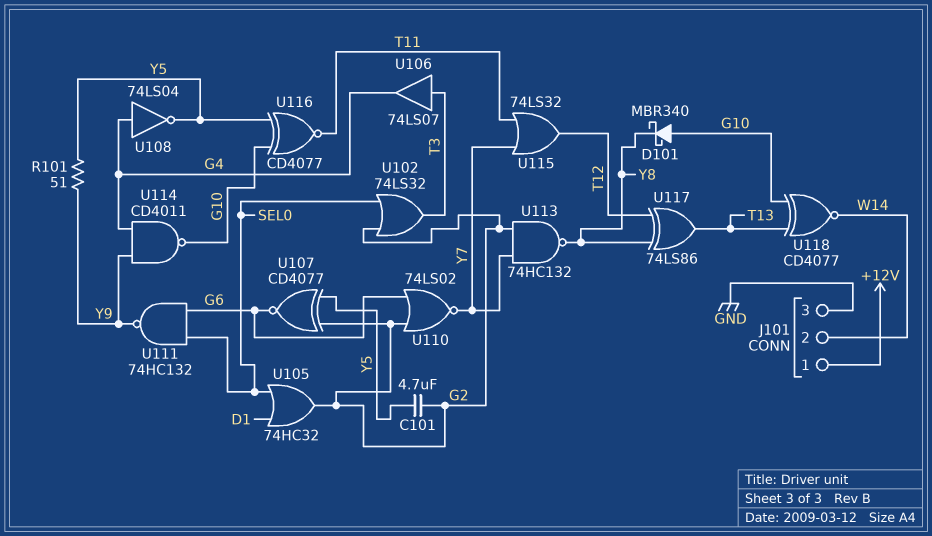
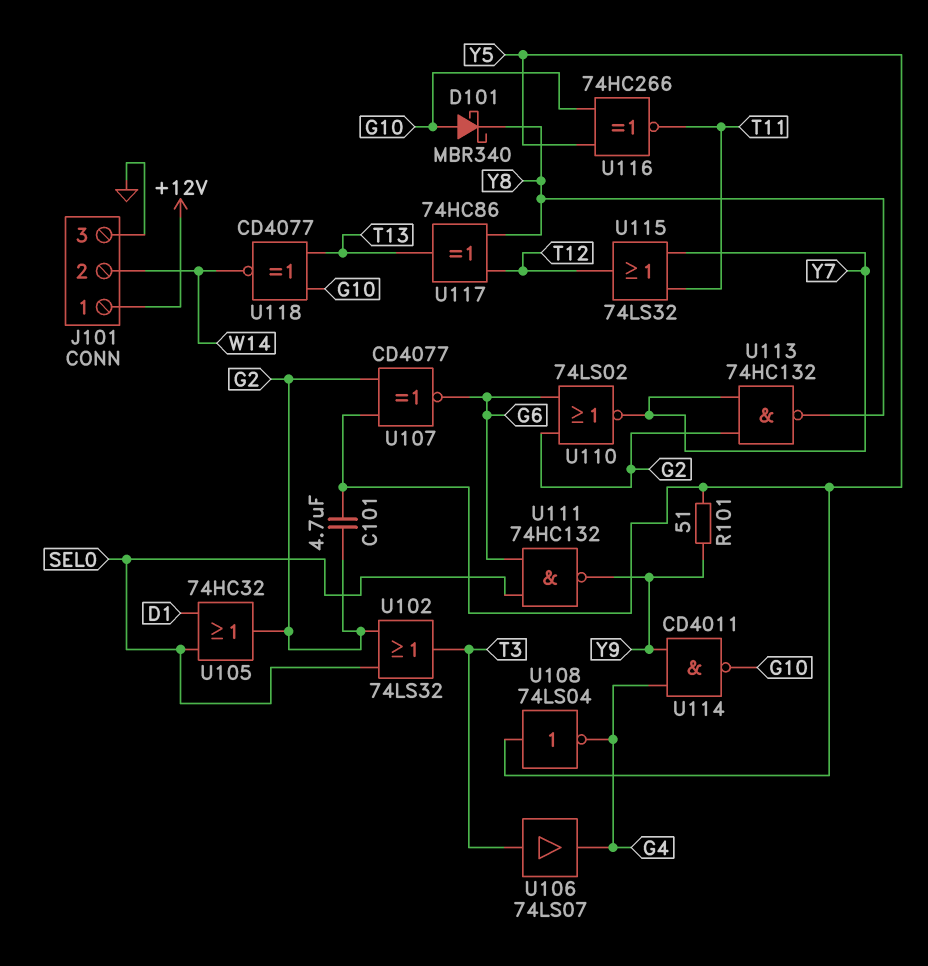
U108: NOT 74LS04 (in G4, out Y5) -> NOT 74LS04 (in Y5, out G4)
U116: XNOR CD4077 (in G10, in Y5, out T11) -> XNOR 74HC266 (in G10, in Y5, out T11)
U117: XOR 74LS86 (in T12, in Y8, out T13) -> XOR 74HC86 (in T12, in Y8, out T13)

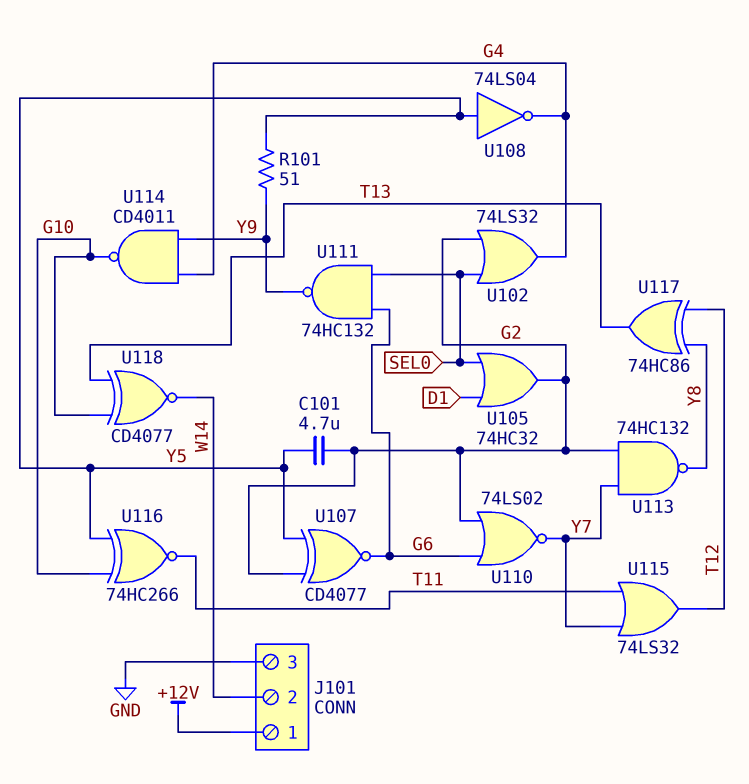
D101: schottky MBR340 (A G10, K Y8) -> none
U102: OR 74LS32 (in G2, in SEL0, out T3) -> OR 74LS32 (in G2, in SEL0, out G4)
U106: buffer 74LS07 (in T3, out G4) -> none

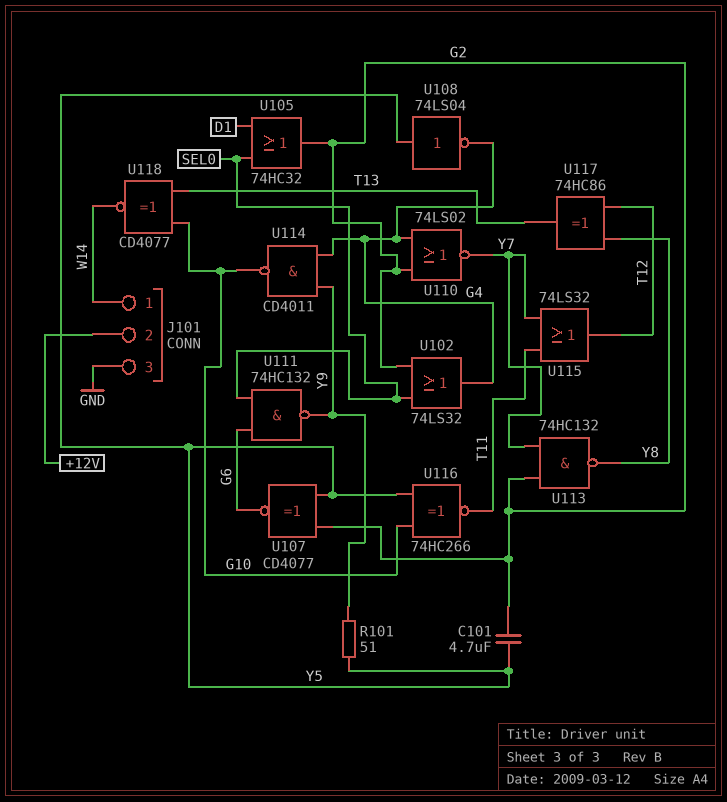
J101 pin 1: +12V -> W14
J101 pin 2: W14 -> +12V
U110: NOR 74LS02 (in G2, in G6, out Y7) -> NOR 74LS02 (in G2, in G4, out Y7)

